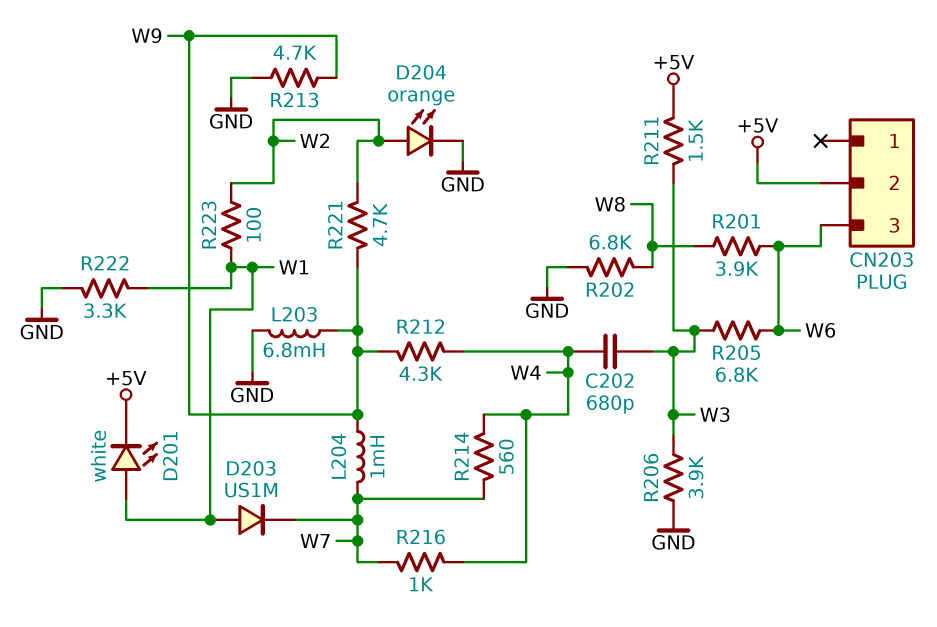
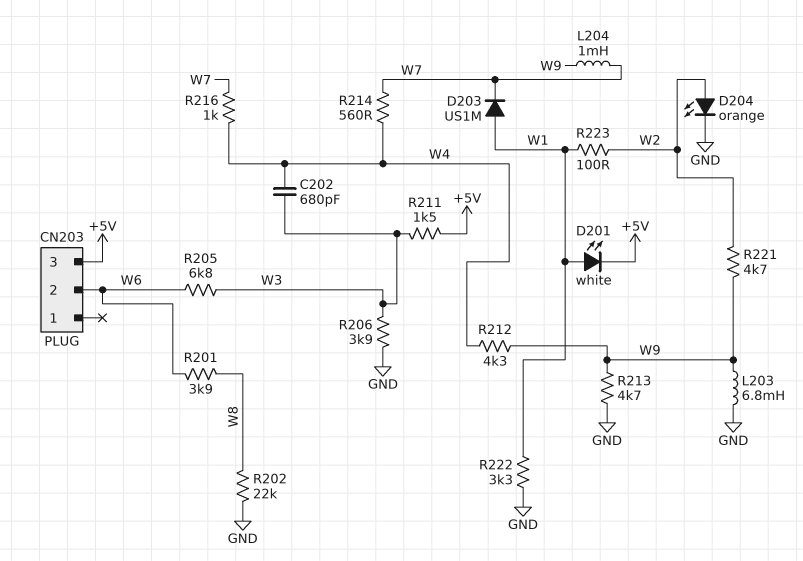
CN203 pin 2: +5V -> W6
CN203 pin 3: W6 -> +5V
R202: 6.8k (GND, W8) -> 22k (GND, W8)

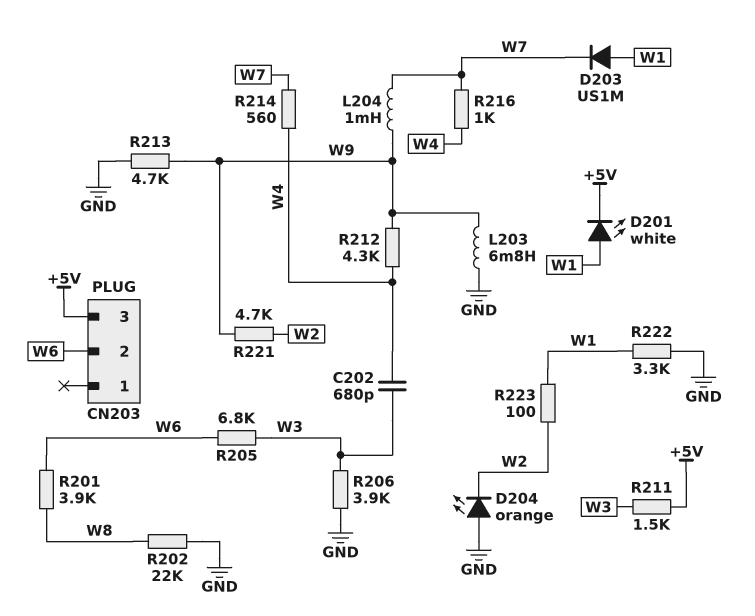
D204: LED orange (A W2, K GND) -> LED orange (A GND, K W2)

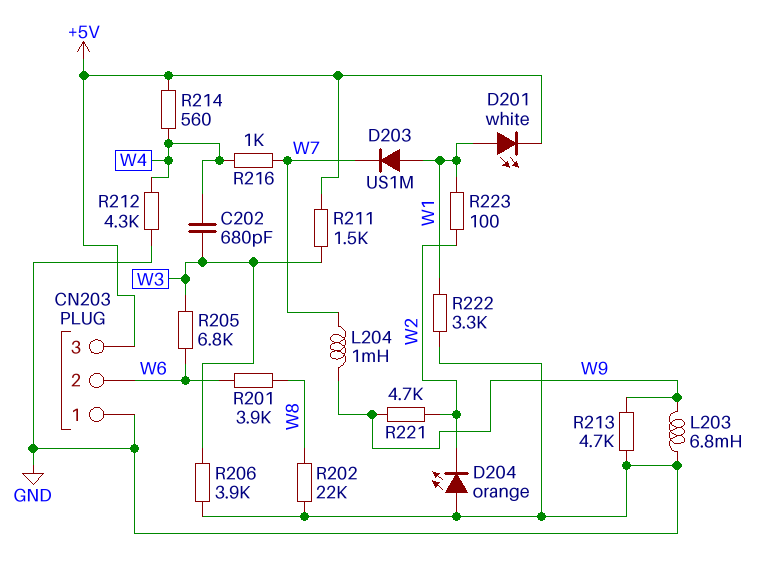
CN203 pin 1: none -> GND
R212: 4.3k (W4, W9) -> 4.3k (GND, W4)
R214: 560 (W4, W7) -> 560 (+5V, W4)

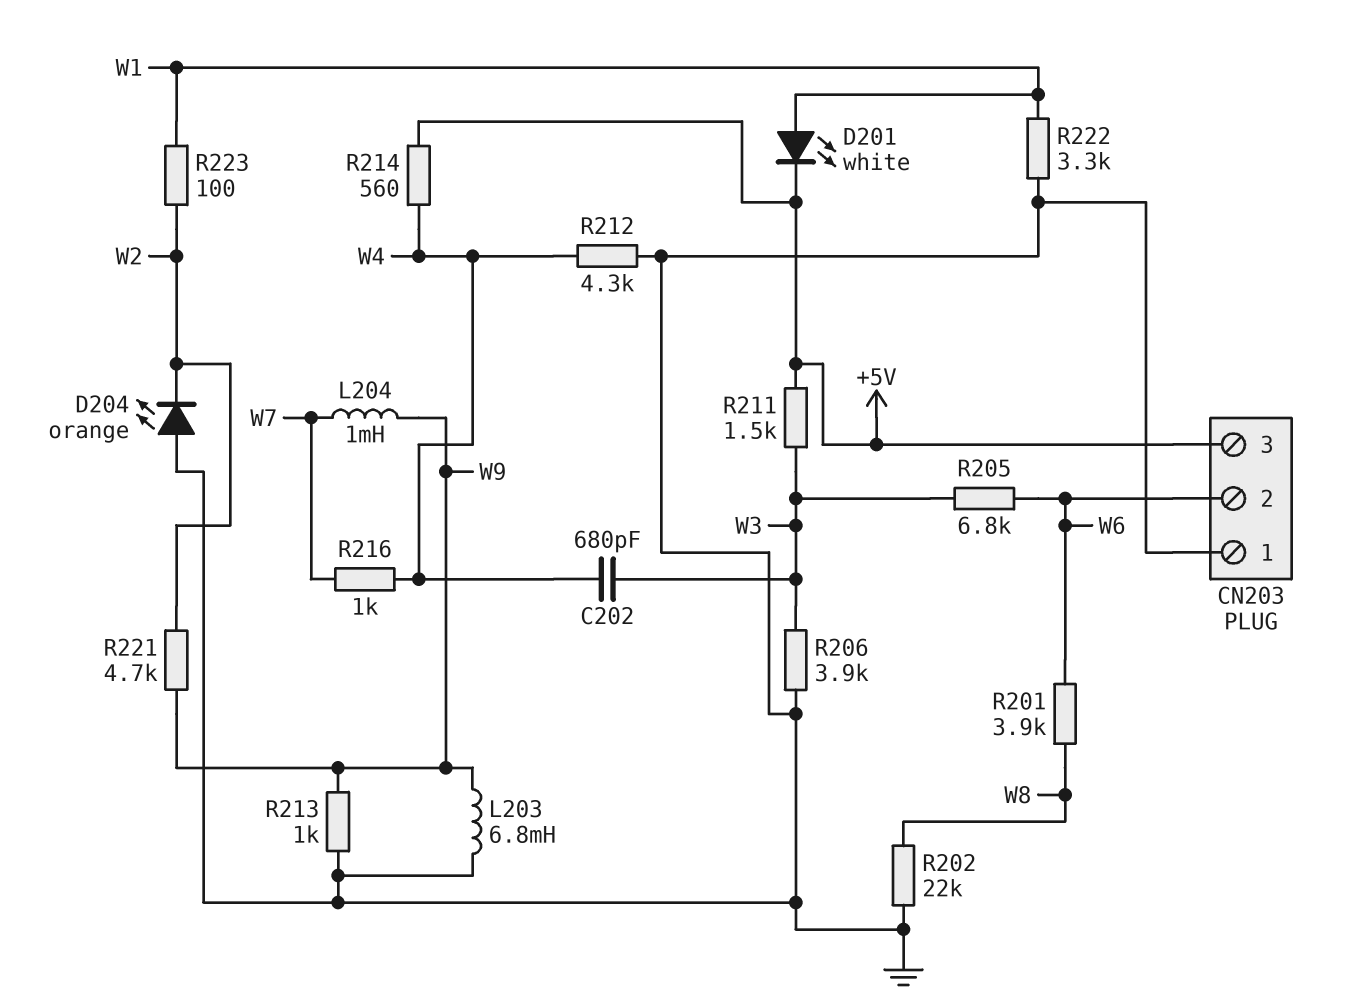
D203: diode US1M (A W1, K W7) -> none
R213: 4.7k (GND, W9) -> 1k (GND, W9)

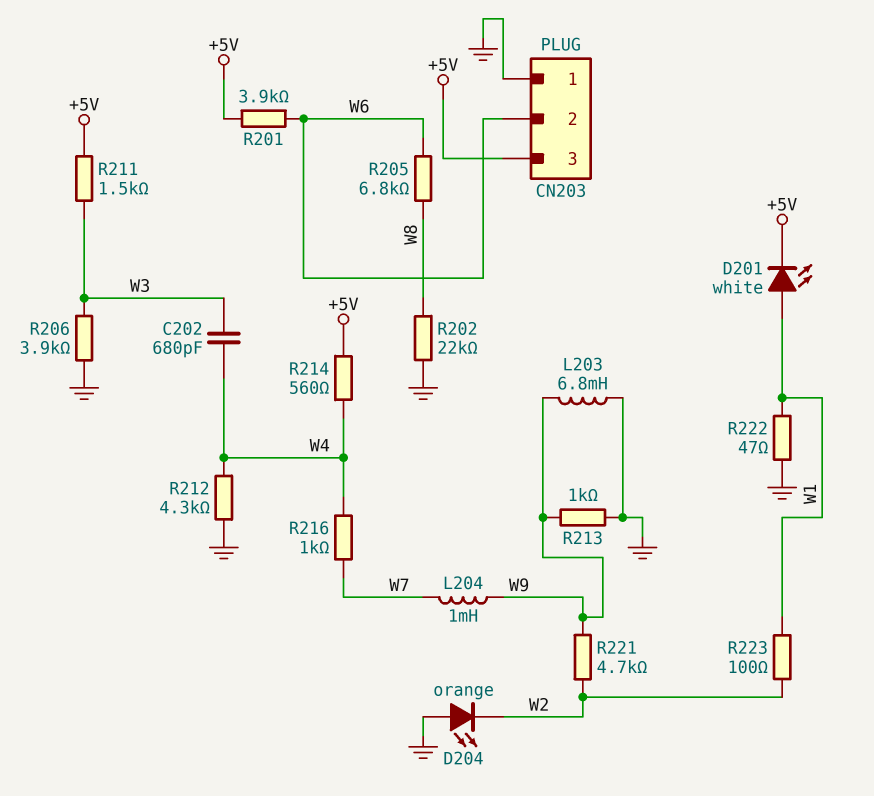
R201: 3.9k (W6, W8) -> 3.9k (+5V, W6)
R205: 6.8k (W3, W6) -> 6.8k (W6, W8)
R222: 3.3k (GND, W1) -> 47 (GND, W1)

